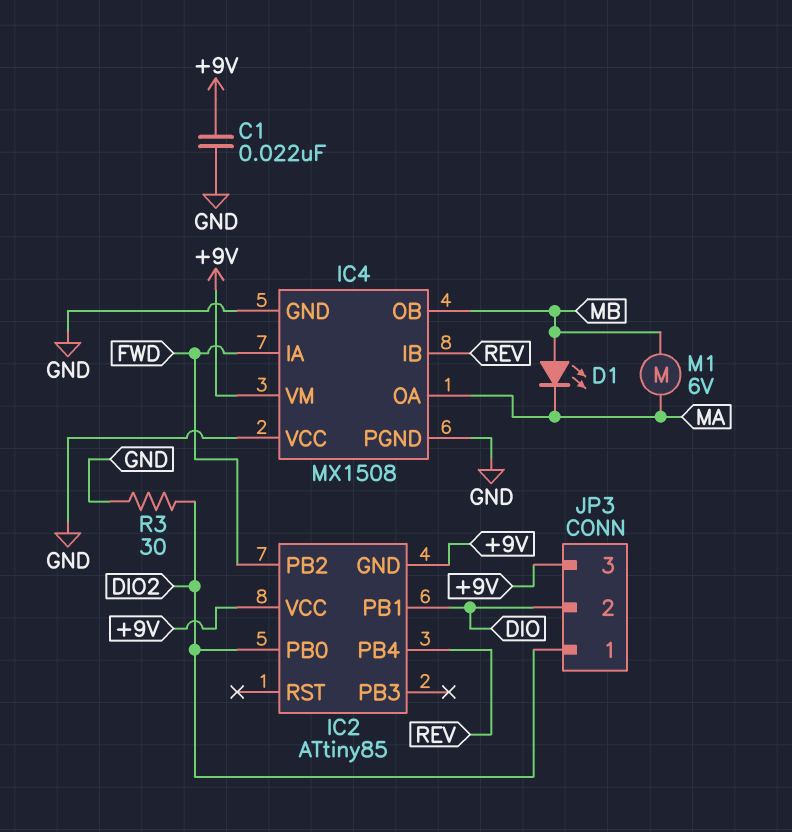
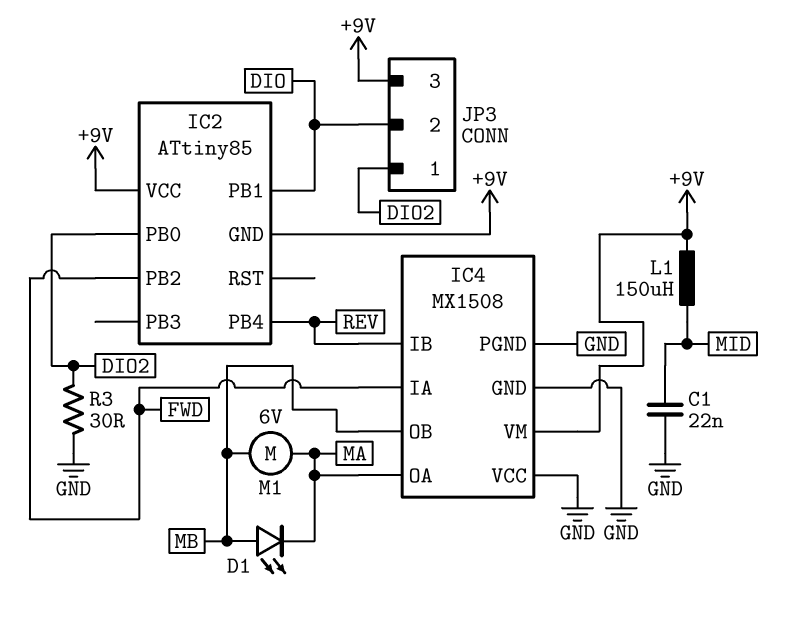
C1: 22nF (+9V, GND) -> 22nF (GND, MID)
L1: none -> 150uH (+9V, MID)

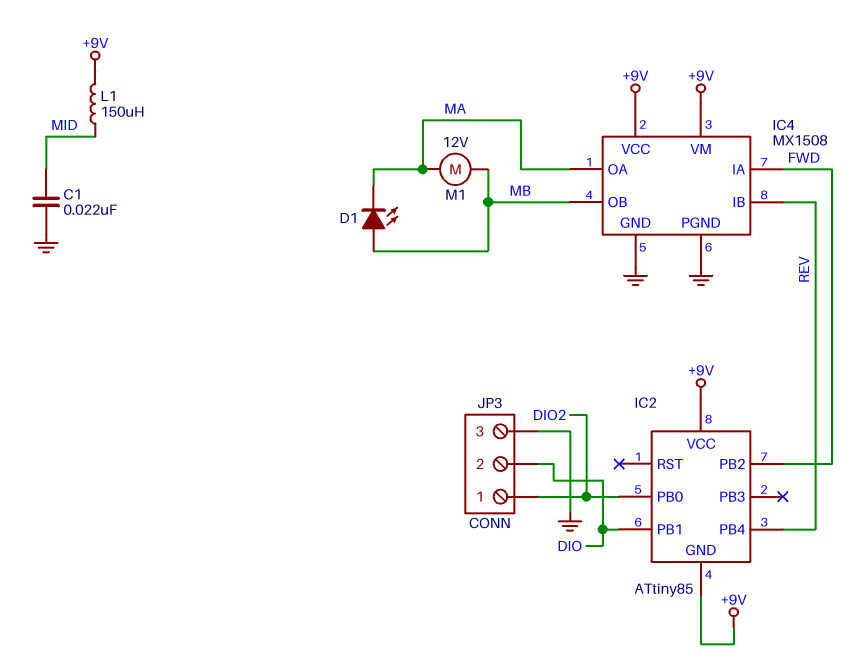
IC4 pin VCC: GND -> +9V
JP3 pin 3: +9V -> GND
M1: motor 6V (MA, MB) -> motor 12V (MA, MB)
R3: 30 (DIO2, GND) -> none

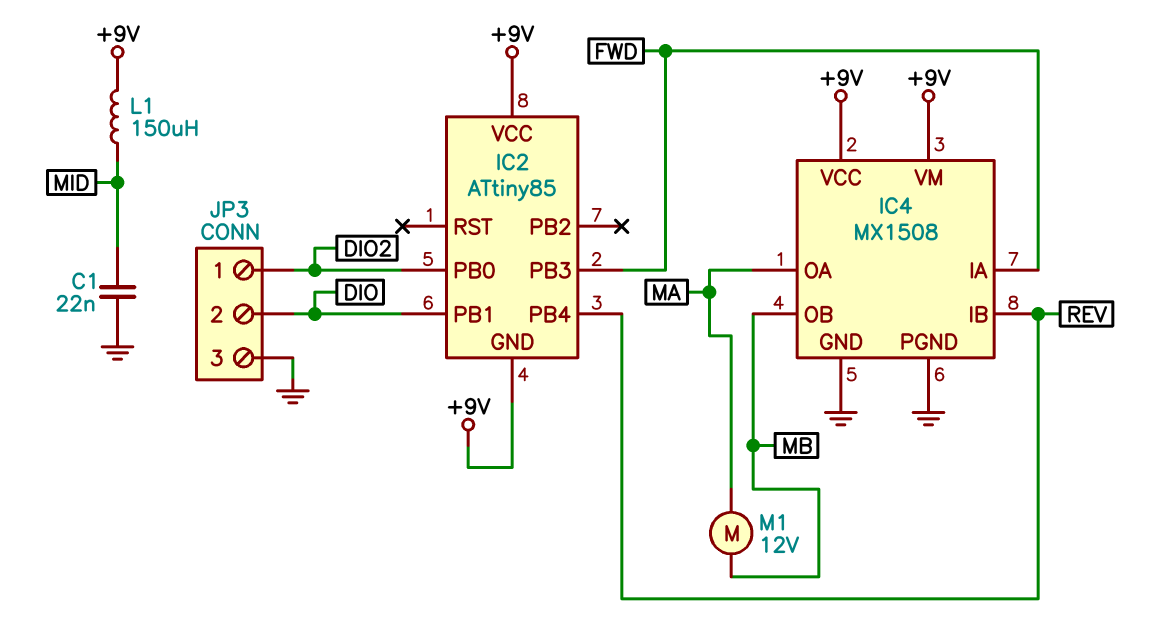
D1: LED (A MB, K MA) -> none
IC2 pin PB2: FWD -> none
IC2 pin PB3: none -> FWD

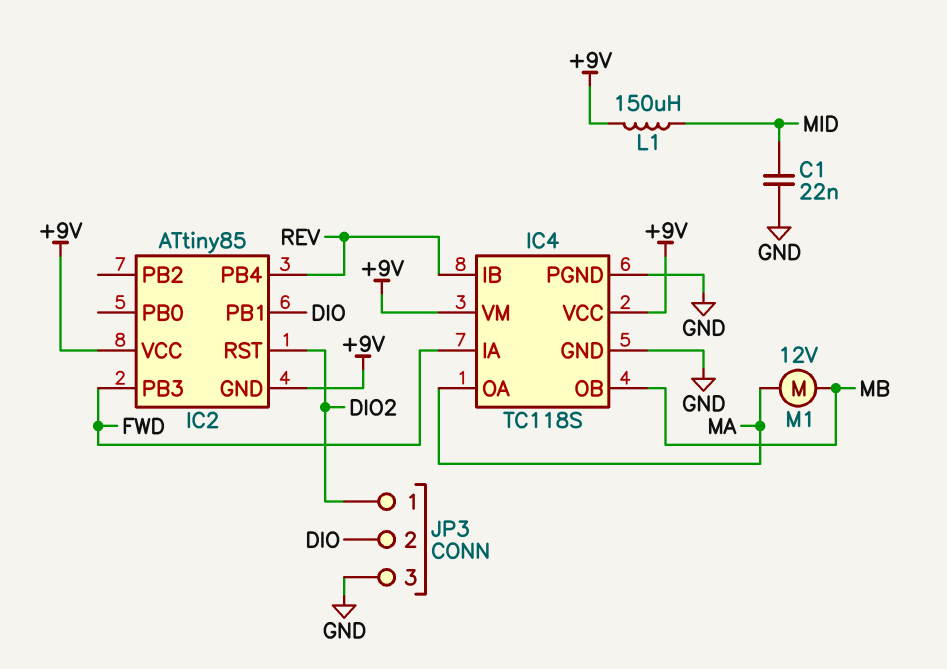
IC2 pin PB0: DIO2 -> none
IC2 pin RST: none -> DIO2
IC4: MX1508 -> TC118S

